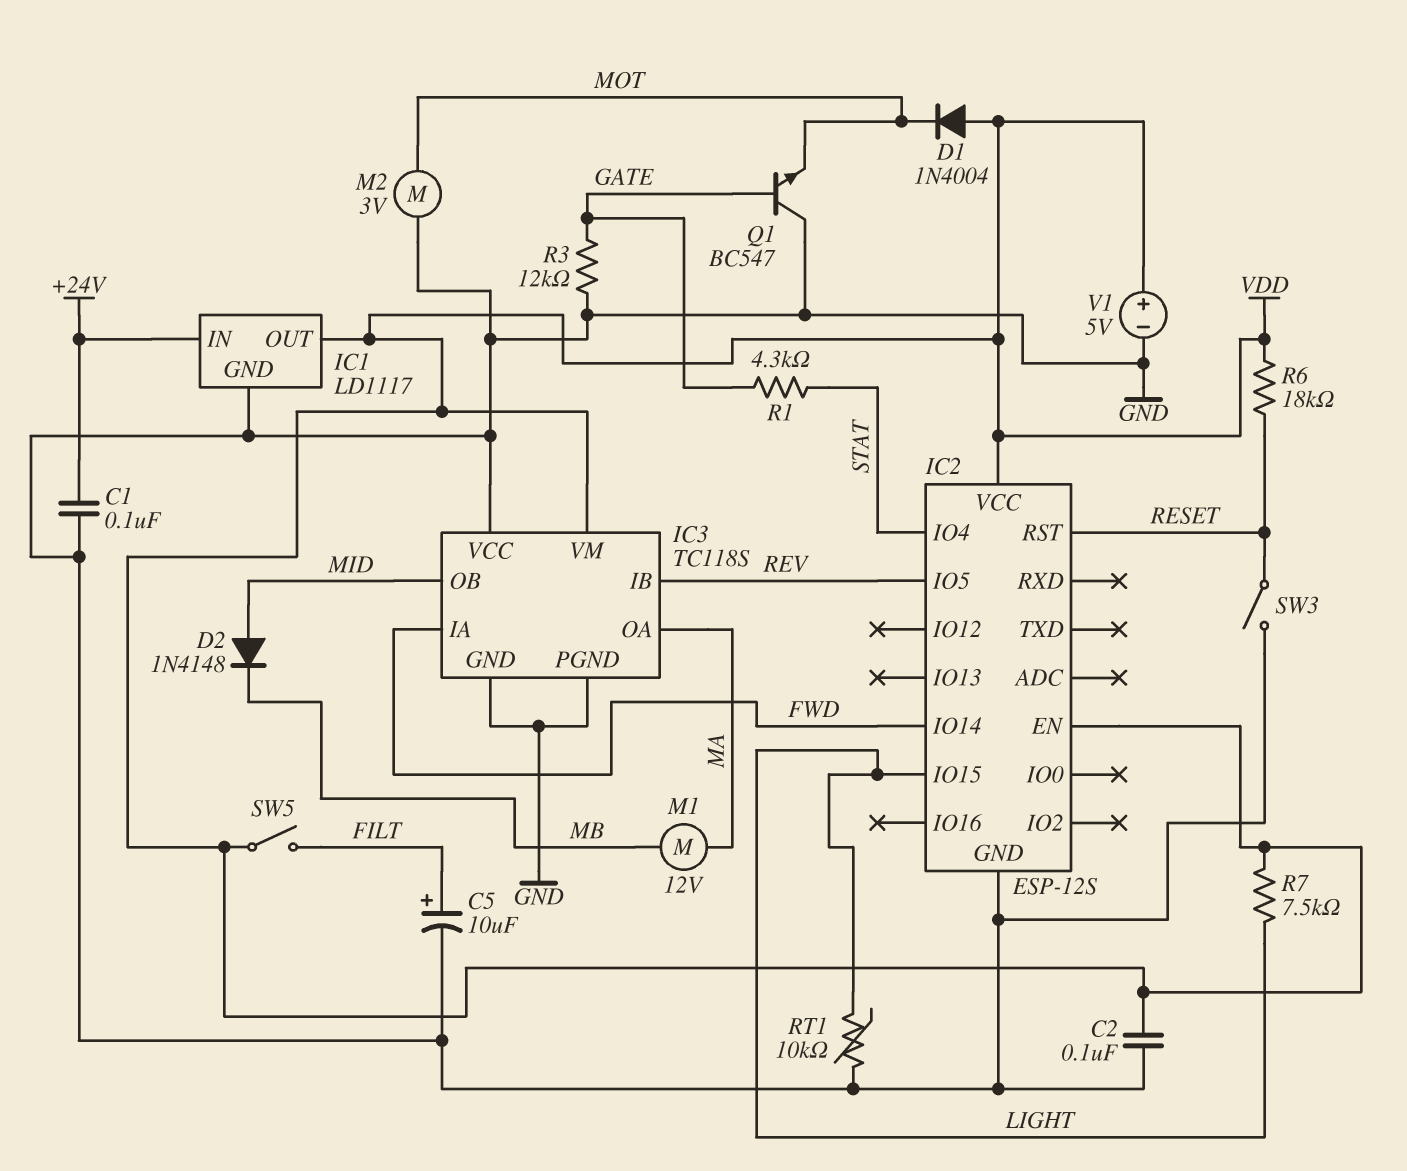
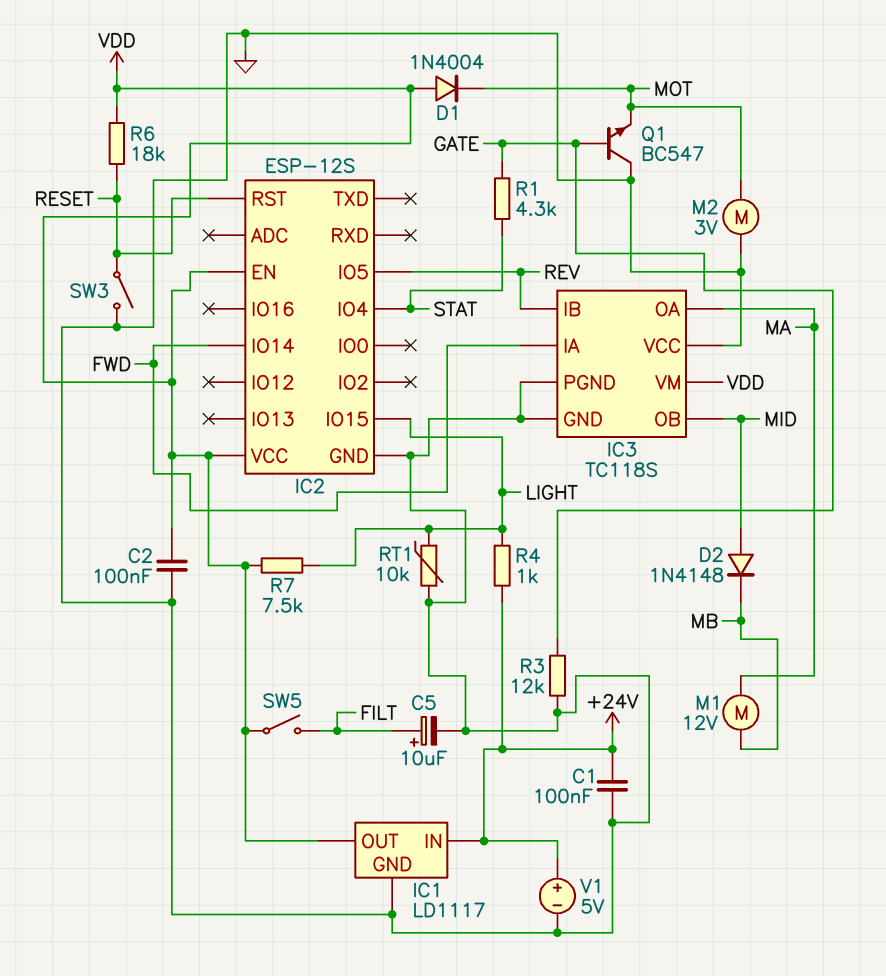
R4: none -> 1k (+24V, LIGHT)
V1: 5V (plus VDD, minus GND) -> 5V (plus +24V, minus GND)

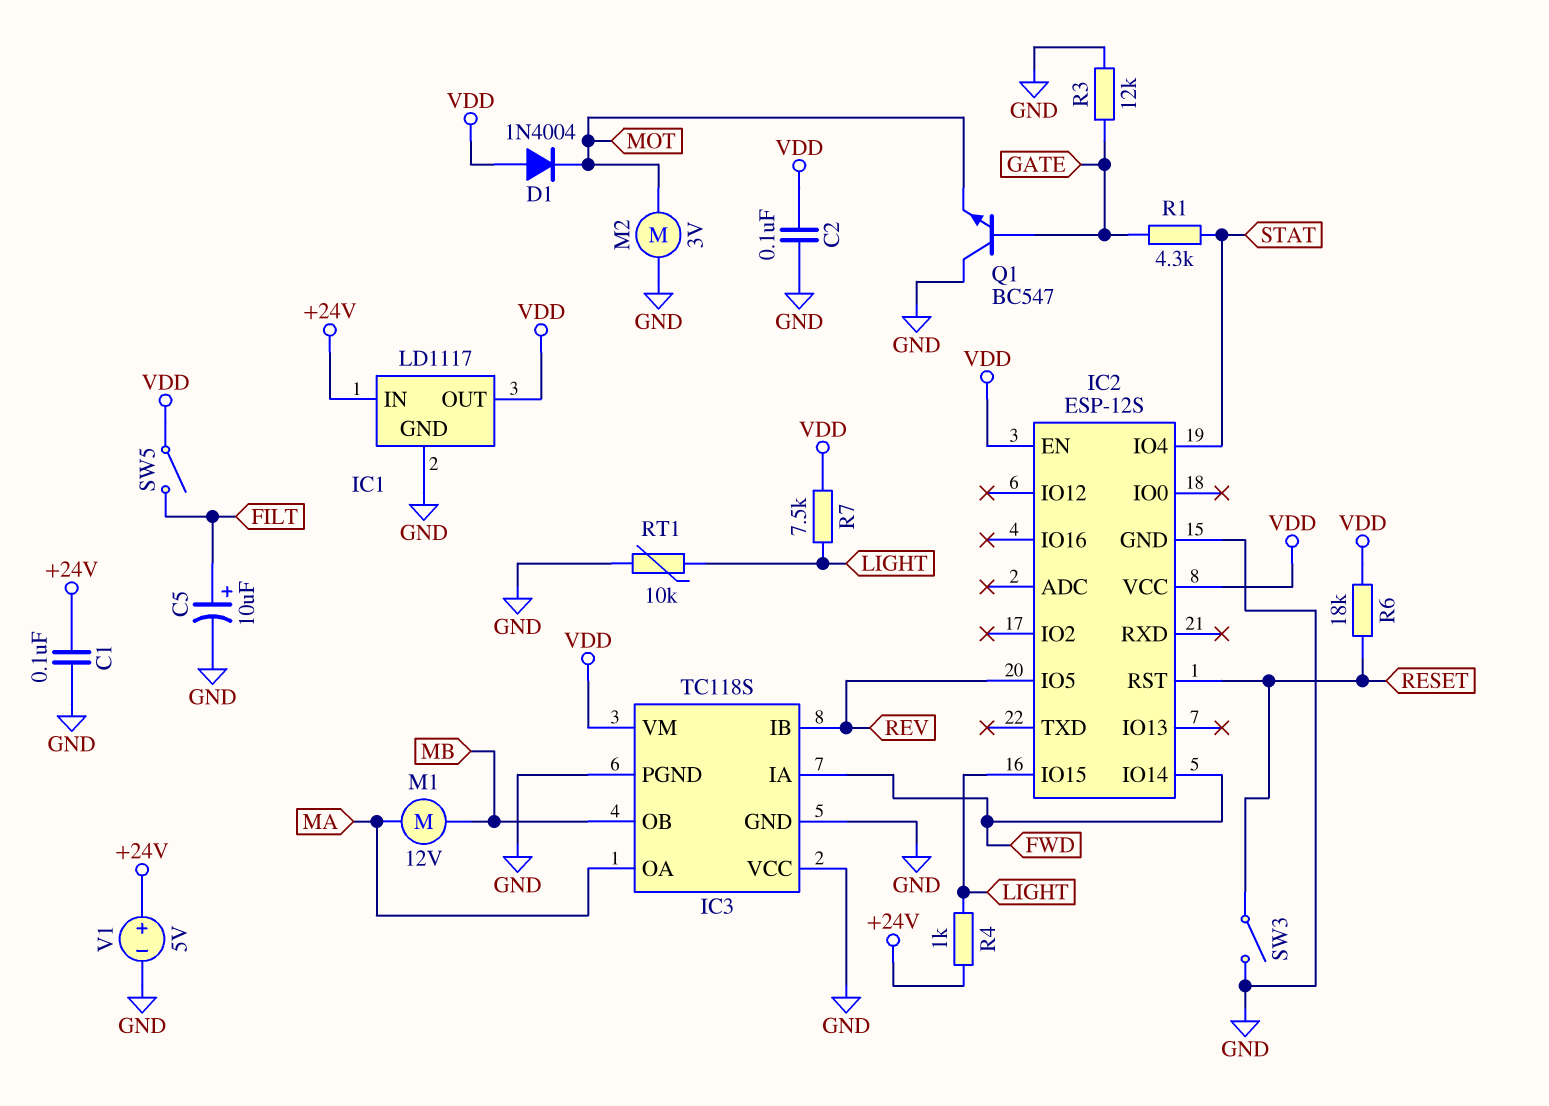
D2: diode 1N4148 (A MID, K MB) -> none
IC3 pin OB: MID -> MB

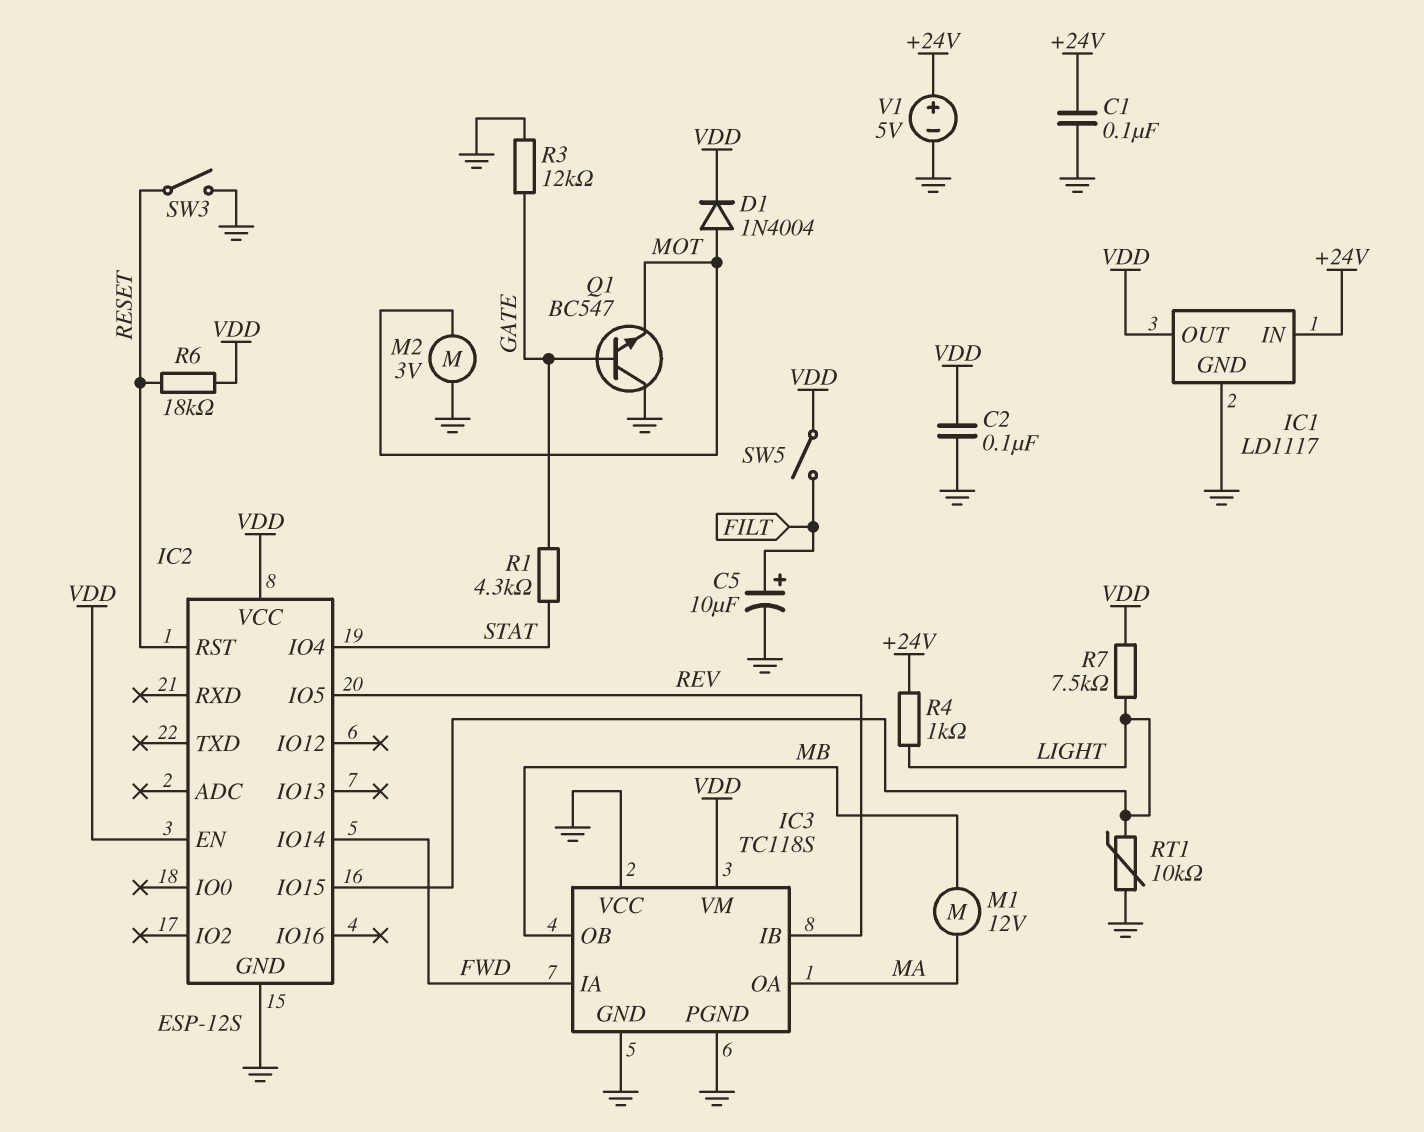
D1: diode 1N4004 (A VDD, K MOT) -> diode 1N4004 (A MOT, K VDD)

